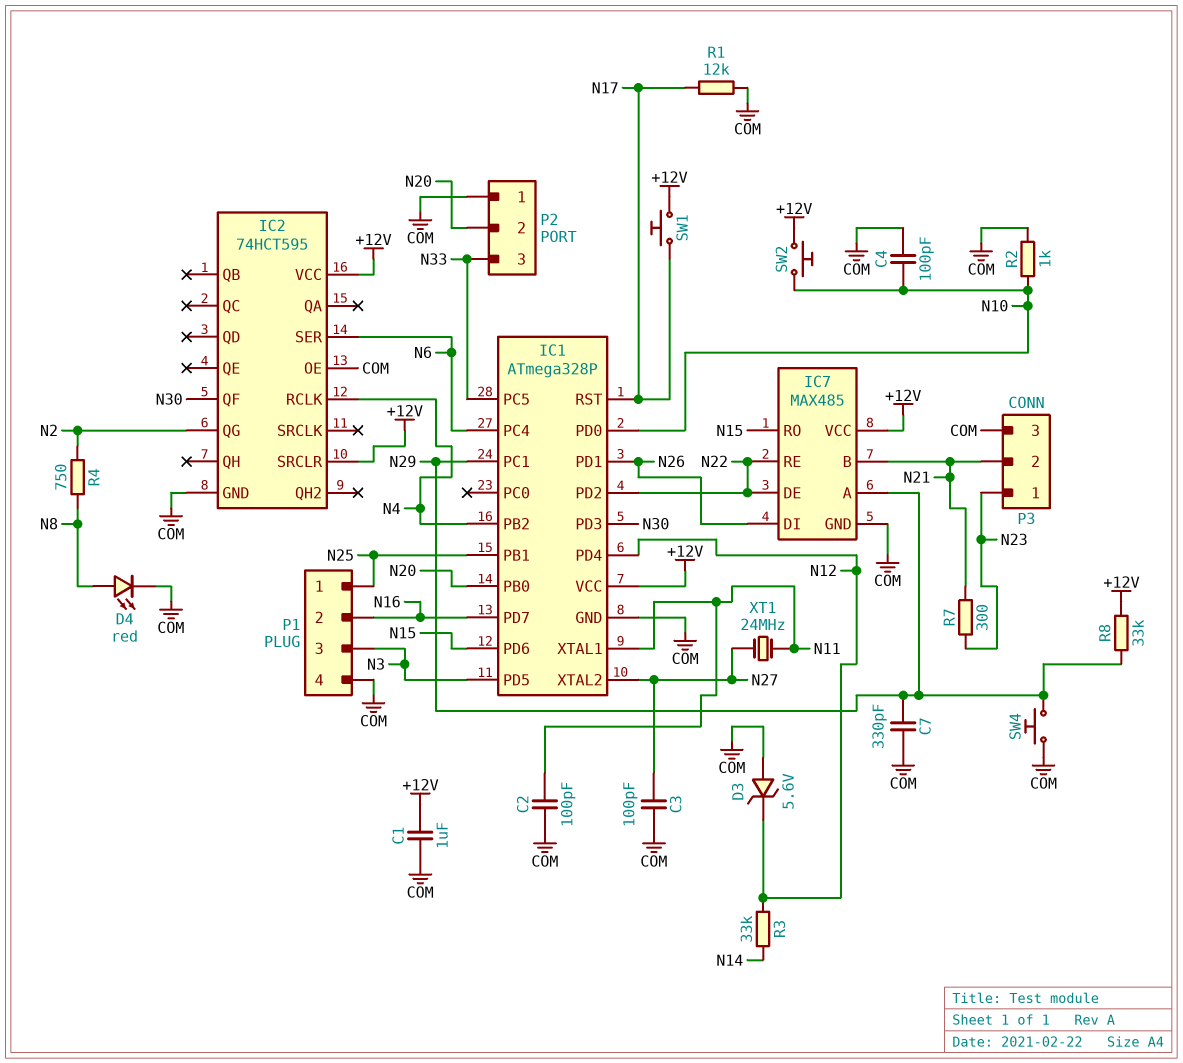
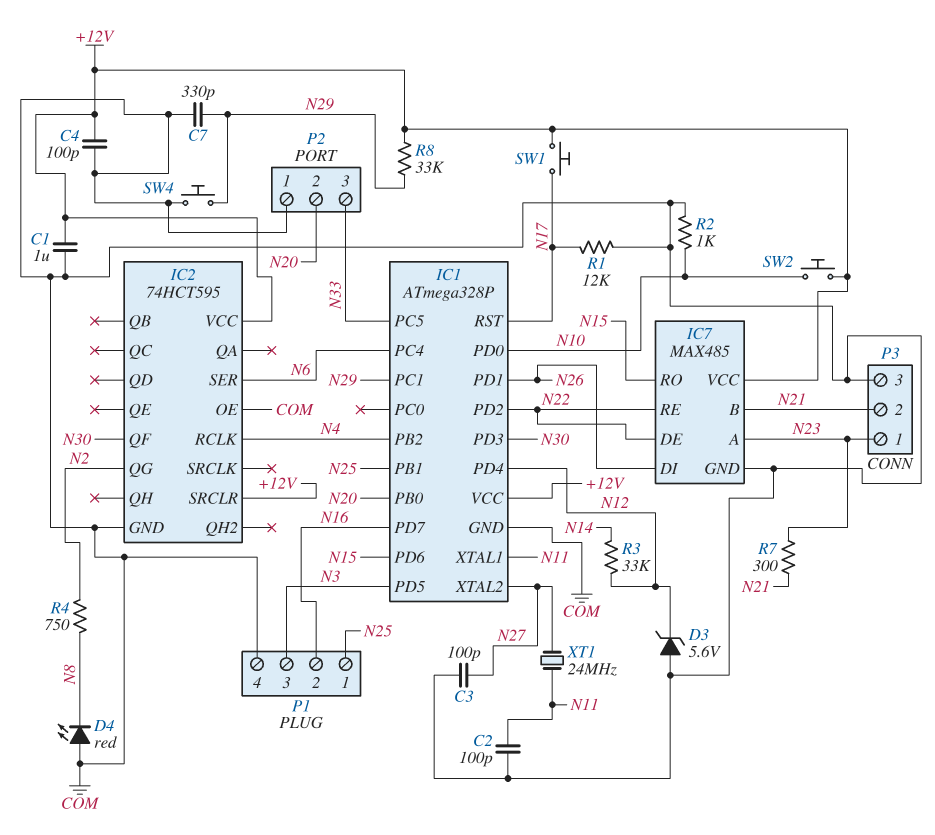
C4: 100pF (COM, N10) -> 100pF (+12V, COM)
D4: LED red (A N8, K COM) -> LED red (A COM, K N8)
IC7 pin A: N29 -> N23

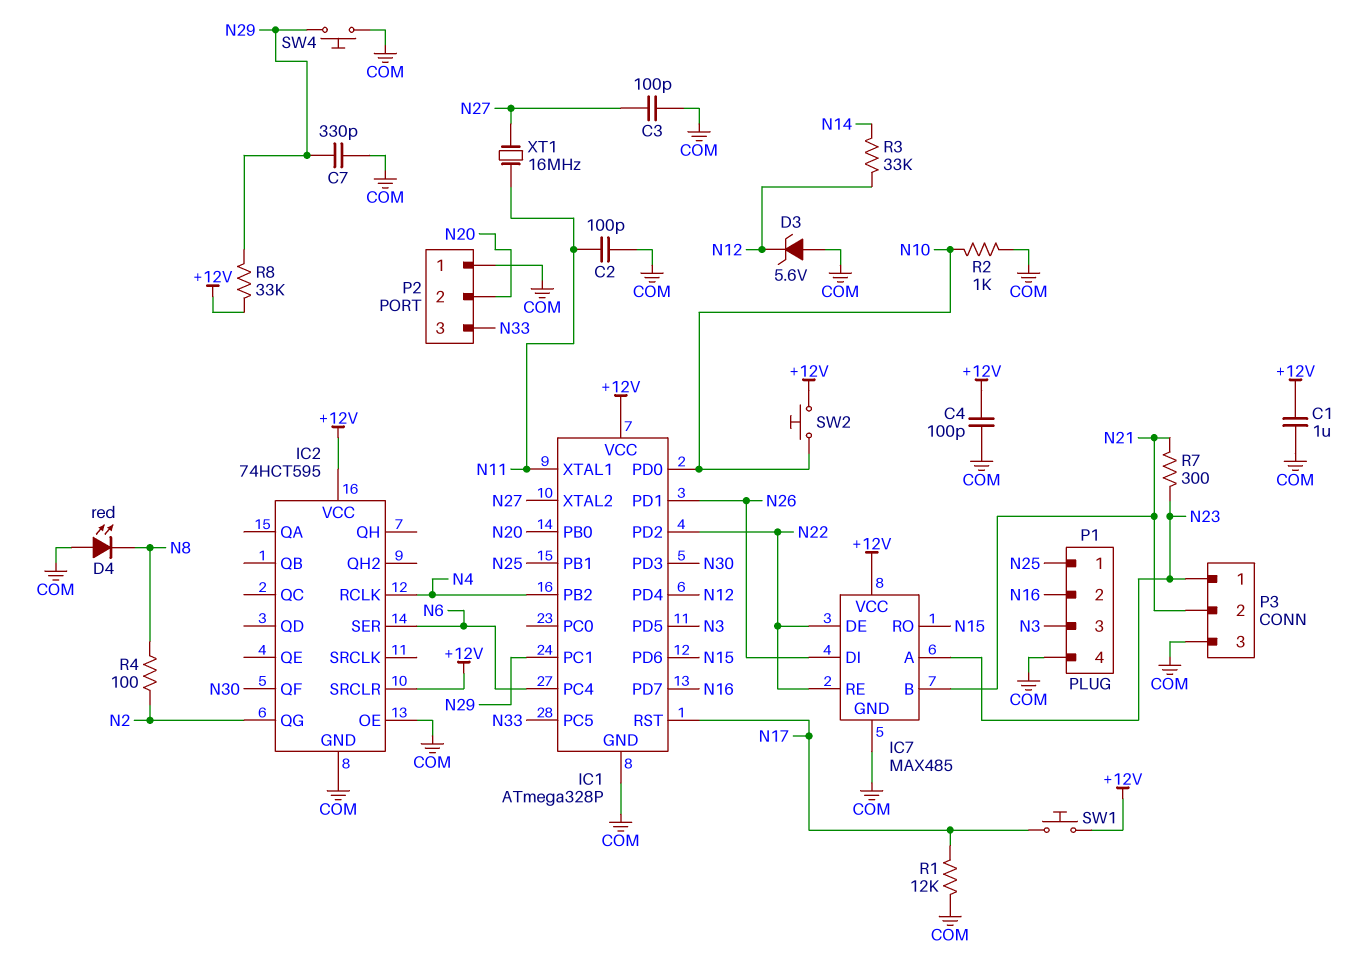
R4: 750 (N2, N8) -> 100 (N2, N8)
XT1: 24MHz (N11, N27) -> 16MHz (N11, N27)

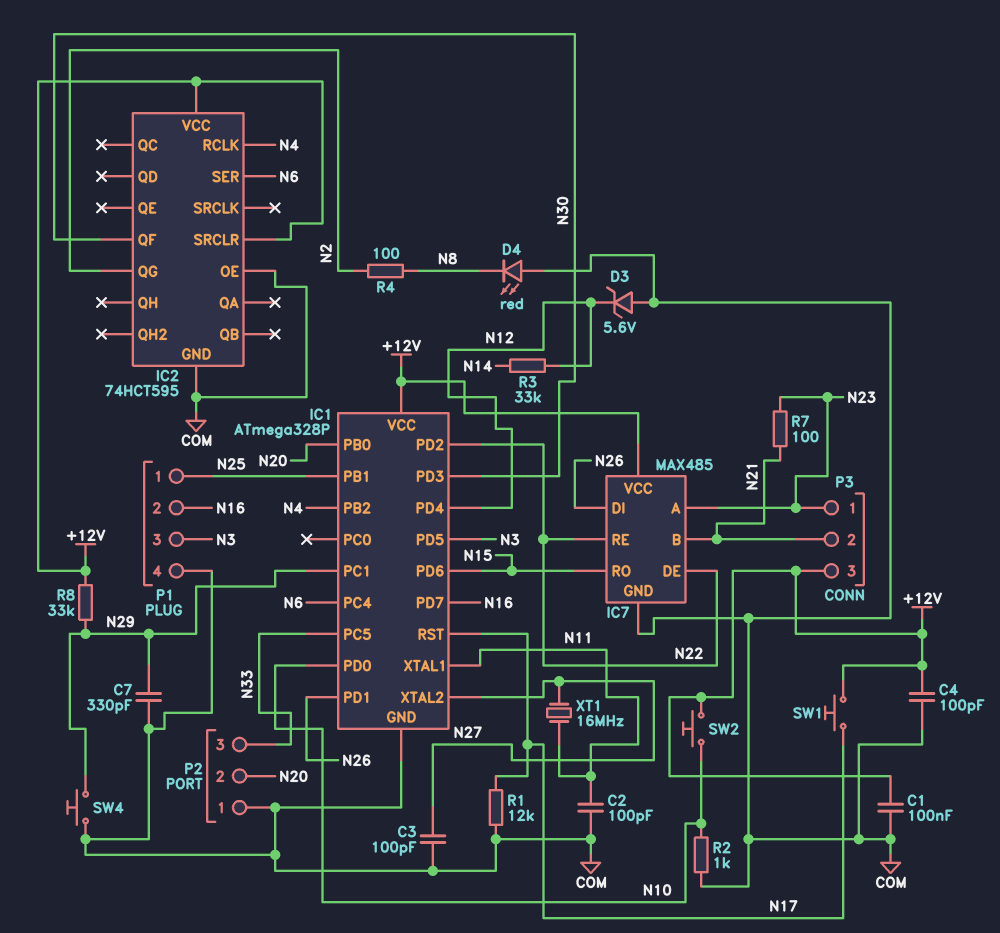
C1: 1uF (+12V, COM) -> 100nF (+12V, COM)
P3 pin 3: COM -> +12V
R7: 300 (N21, N23) -> 100 (N21, N23)

